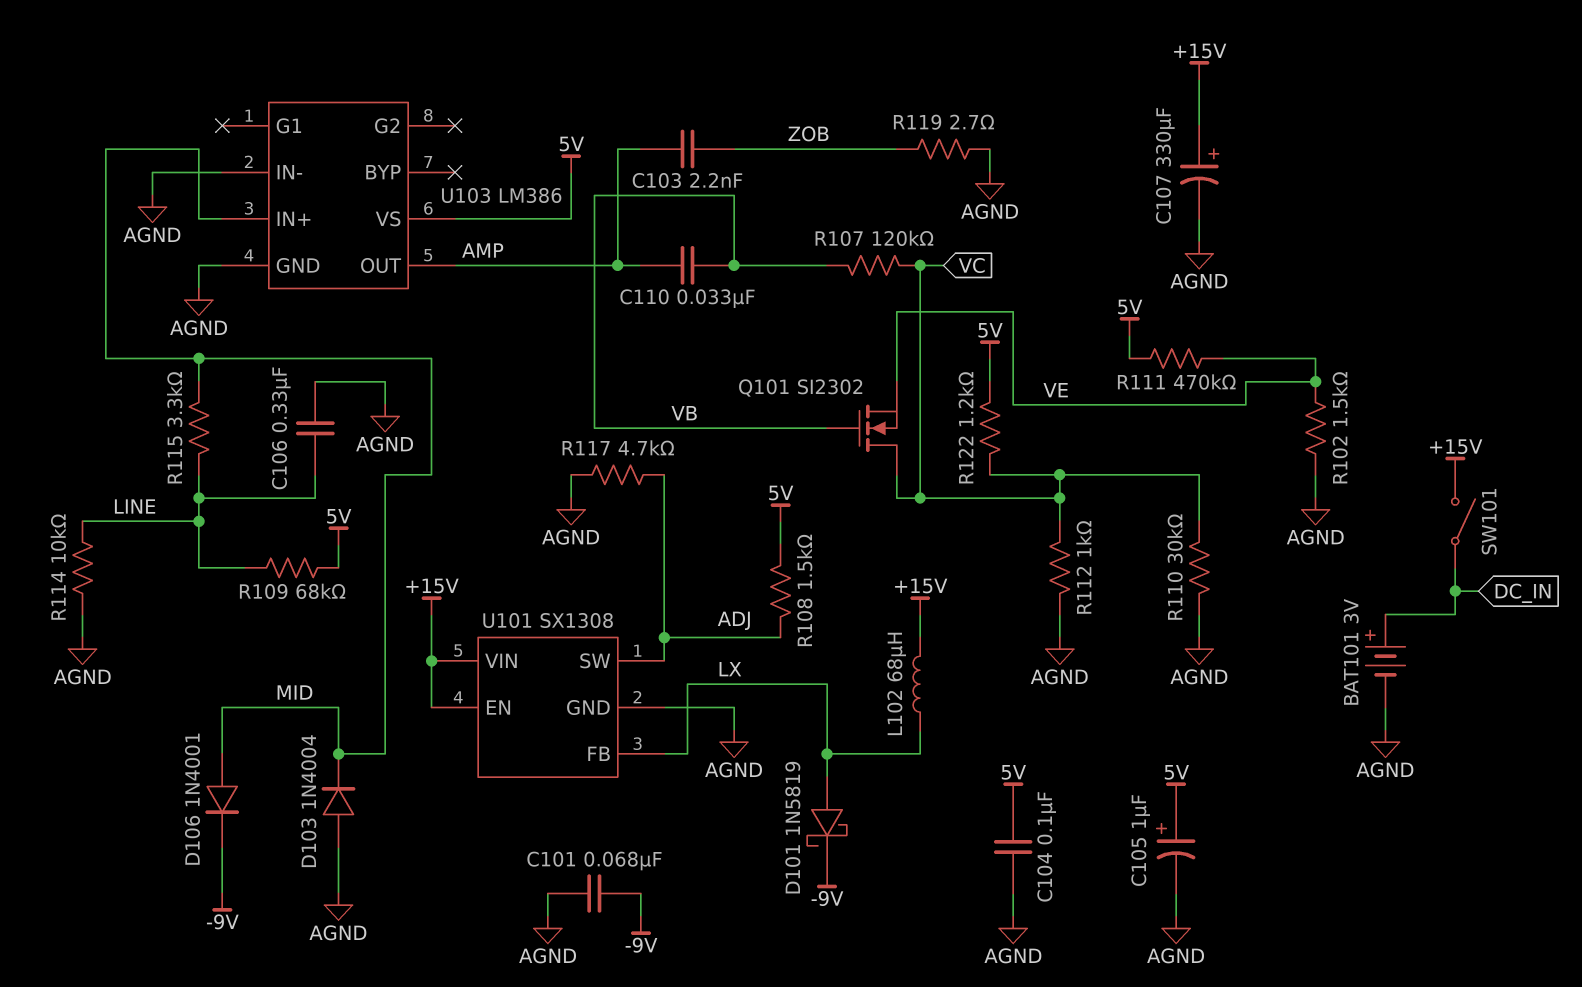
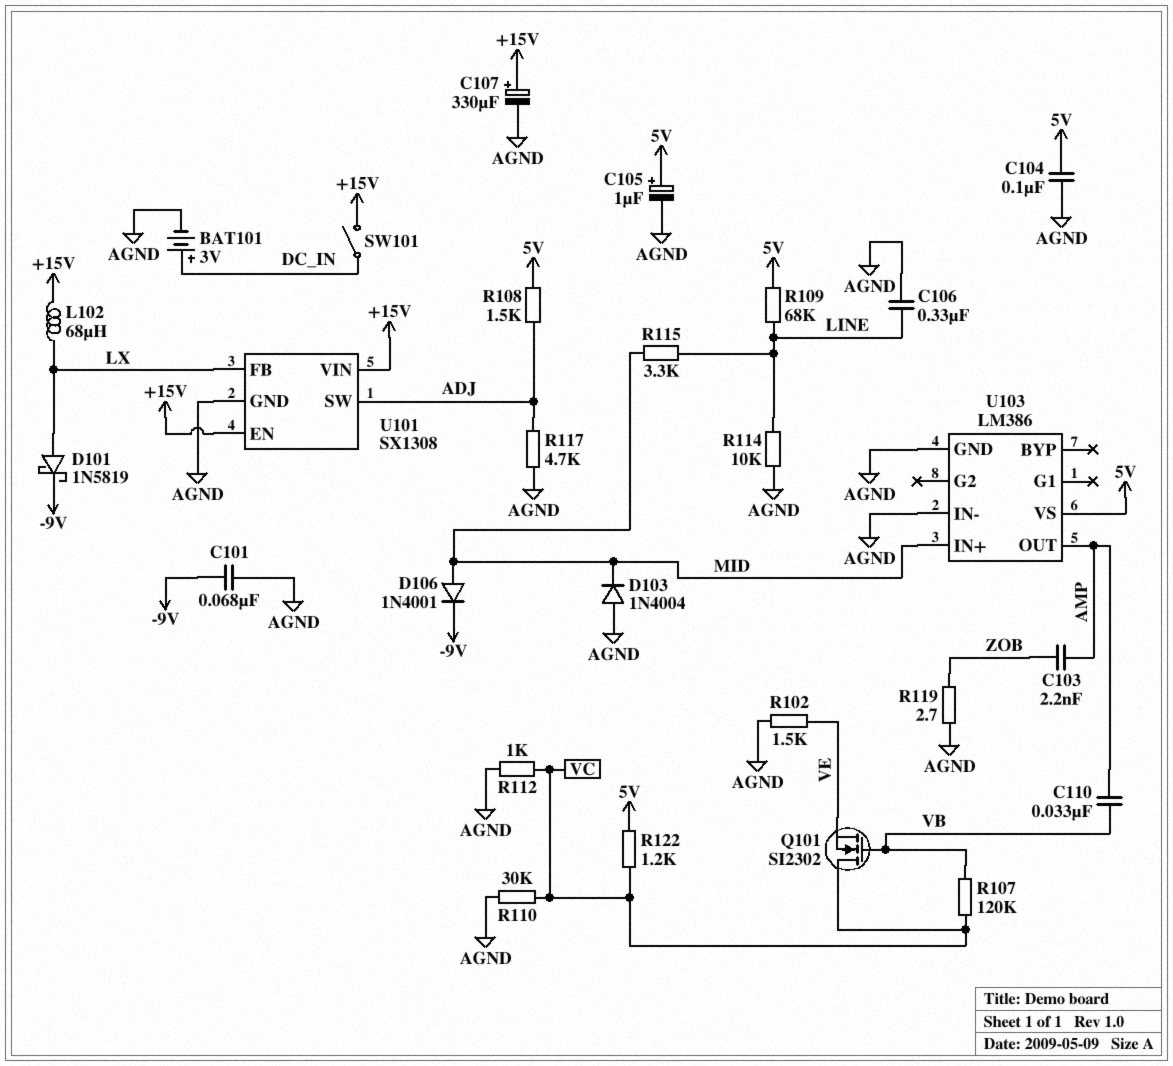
R111: 470k (5V, VE) -> none

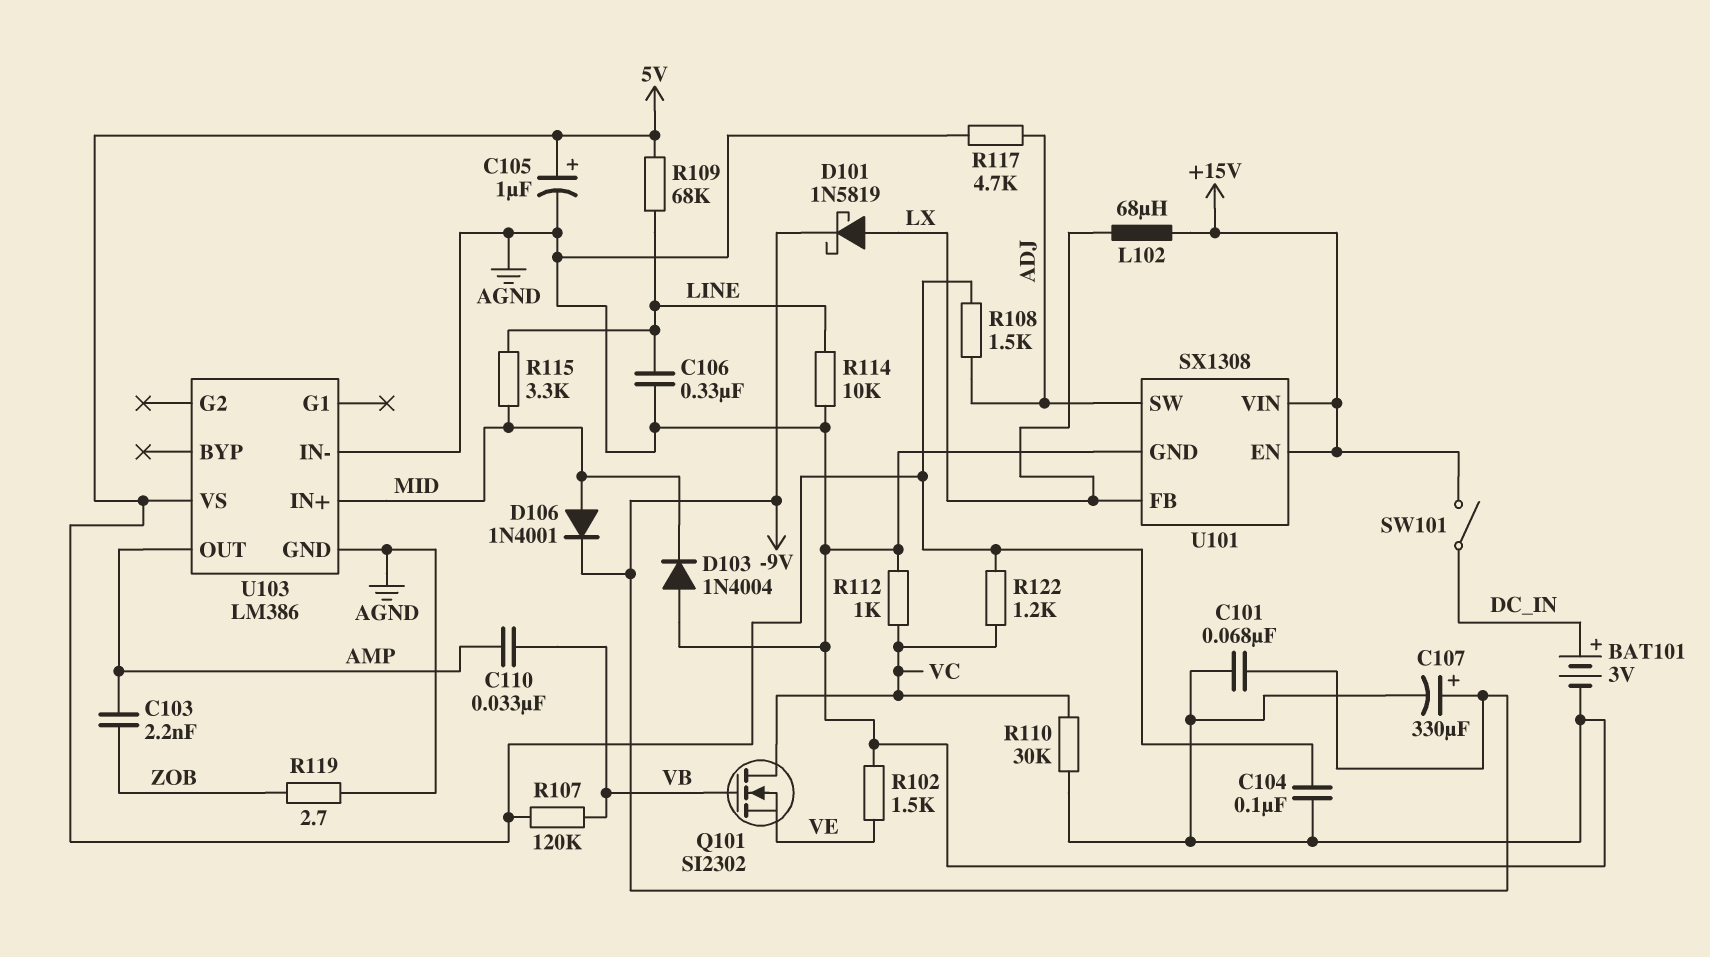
C107: 330uF (plus +15V, minus AGND) -> 330uF (plus -9V, minus AGND)
R107: 120k (VB, VC) -> 120k (5V, VB)

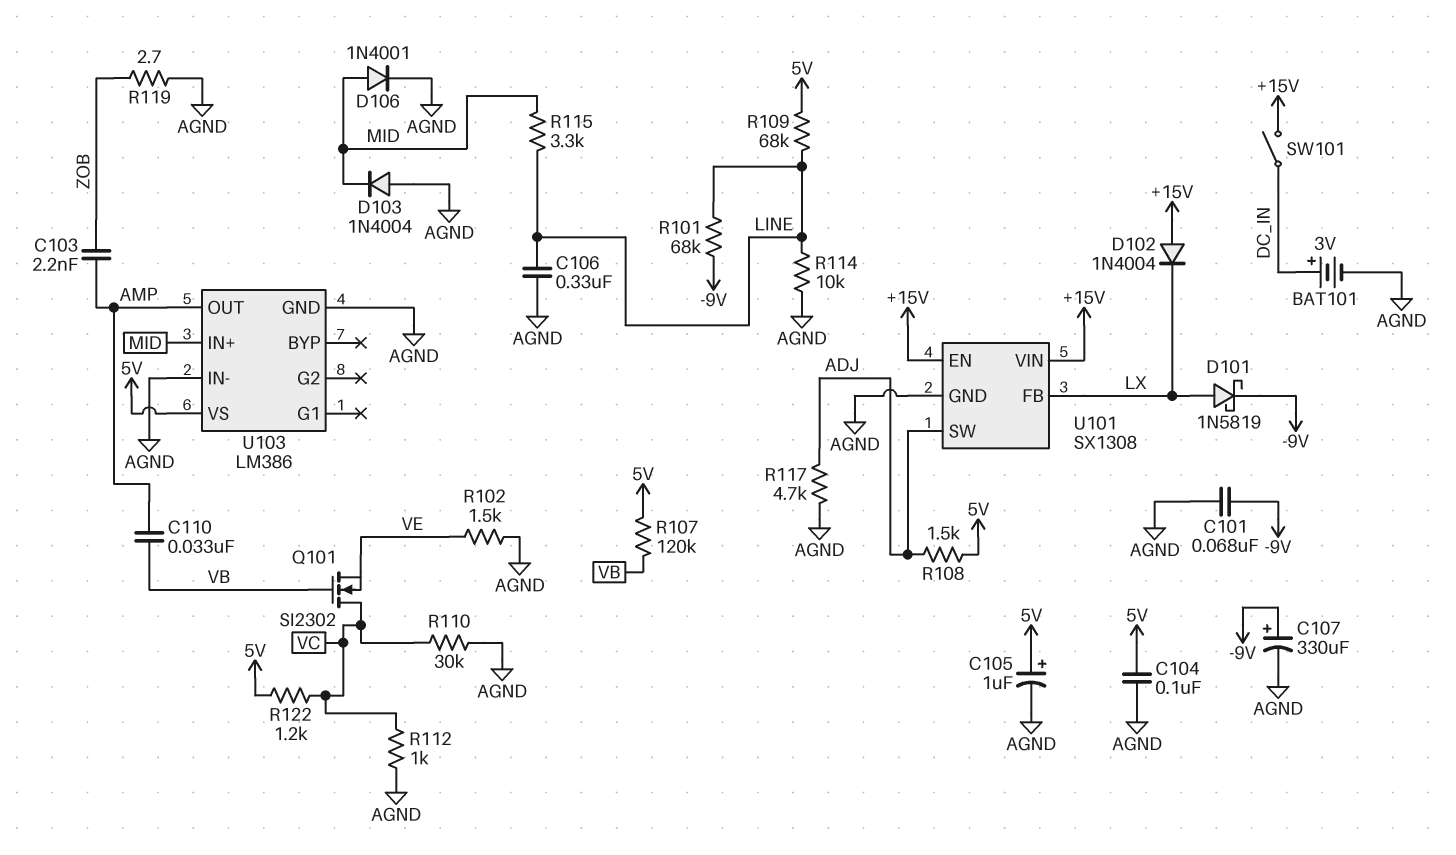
D102: none -> diode 1N4004 (A +15V, K LX)
D106: diode 1N4001 (A MID, K -9V) -> diode 1N4001 (A MID, K AGND)
L102: 68uH (+15V, LX) -> none
R101: none -> 68k (-9V, LINE)

